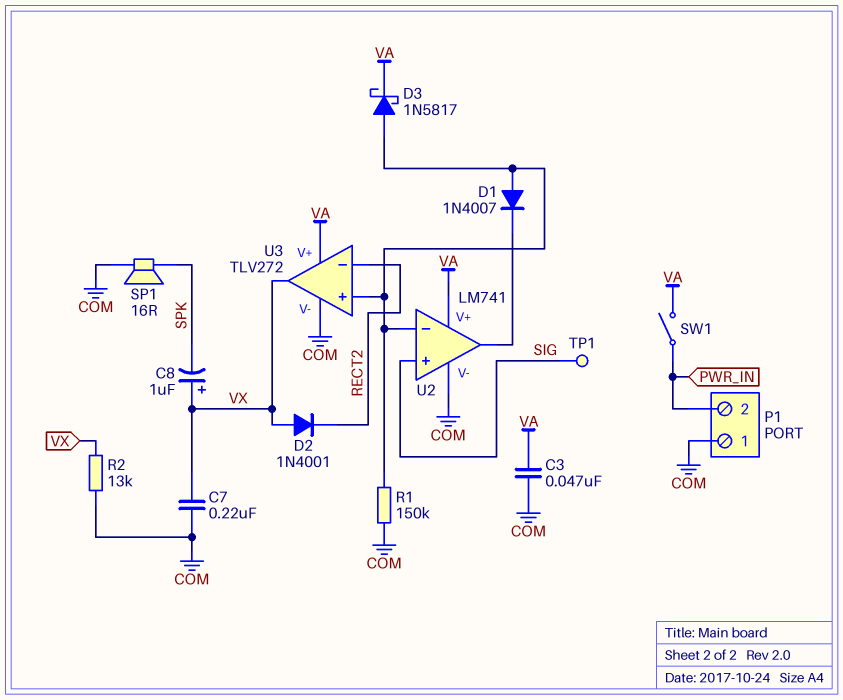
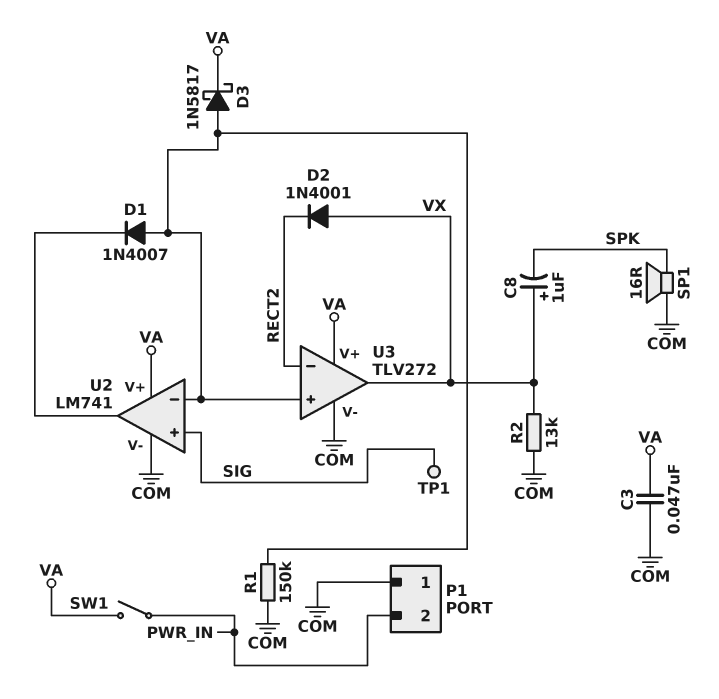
C7: 220nF (COM, VX) -> none

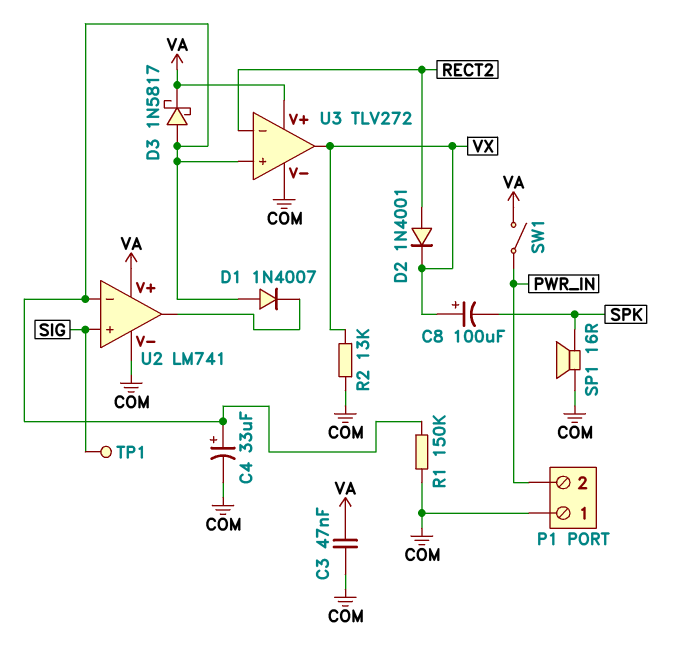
C4: none -> 33uF (plus U2/in-, minus COM)
C8: 1uF (plus VX, minus SPK) -> 100uF (plus VX, minus SPK)
D2: diode 1N4001 (A VX, K RECT2) -> diode 1N4001 (A RECT2, K VX)

